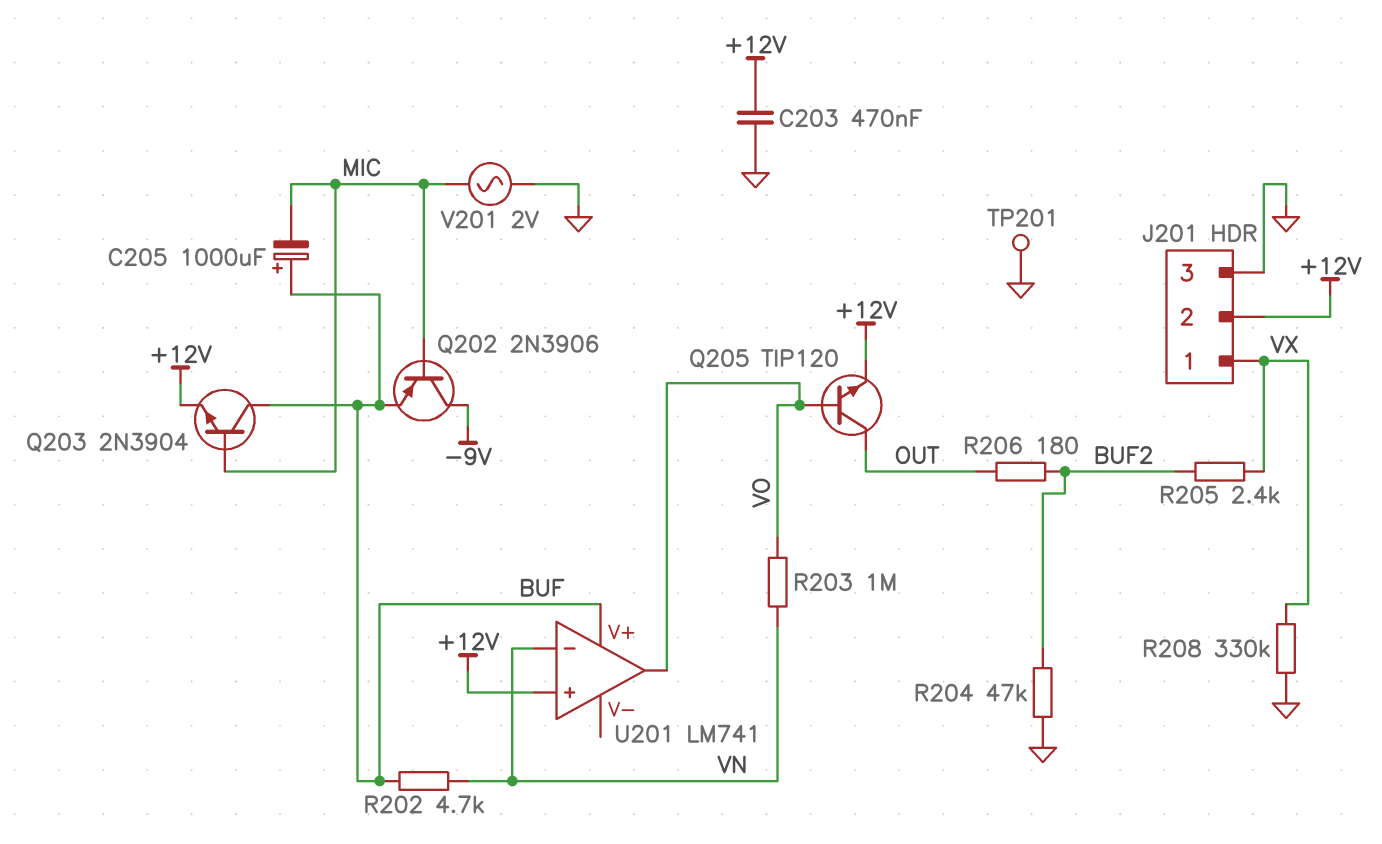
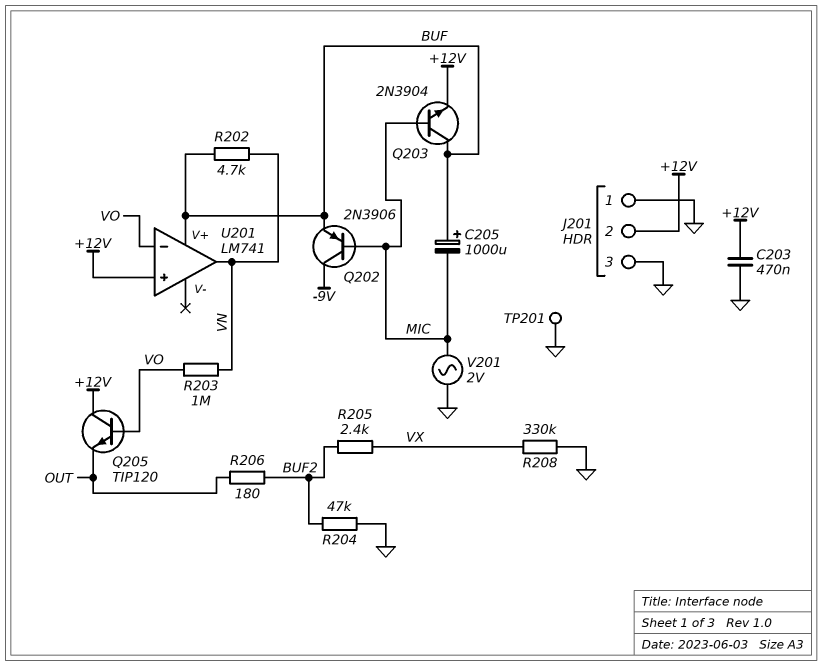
J201 pin 1: VX -> GND
Q205: NPN TIP120 (B VO, C OUT, E +12V) -> NPN TIP120 (B VO, C +12V, E OUT)
U201 pin in-: VN -> VO
U201 pin out: VO -> VN

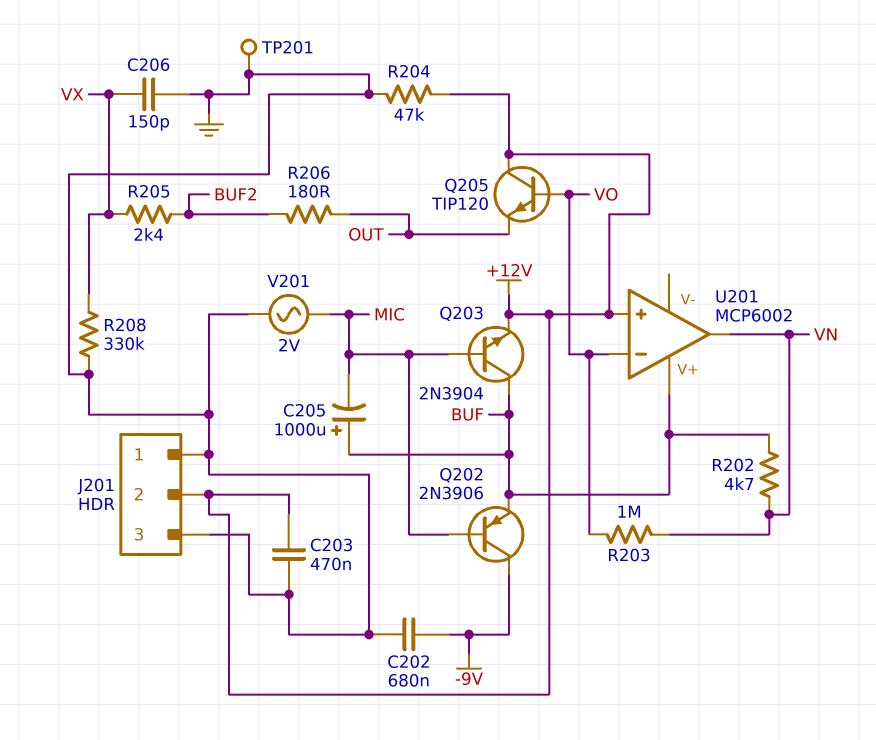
C202: none -> 680nF (-9V, GND)
C206: none -> 150pF (GND, VX)
R204: 47k (BUF2, GND) -> 47k (+12V, GND)
U201: LM741 -> MCP6002

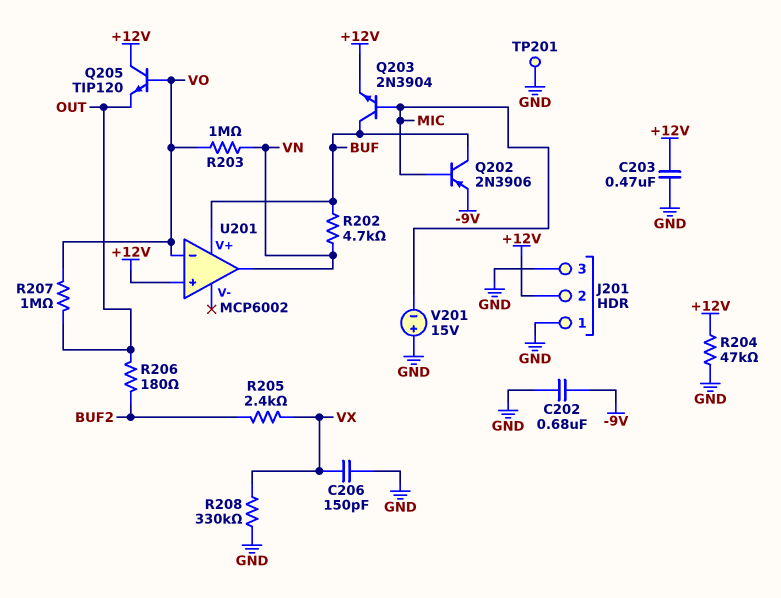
C205: 1000uF (plus BUF, minus MIC) -> none
Q202: PNP 2N3906 (B MIC, C -9V, E BUF) -> PNP 2N3906 (B MIC, C BUF, E -9V)
R207: none -> 1M (OUT, VO)
V201: AC 2V (GND, MIC) -> 15V (plus GND, minus MIC)

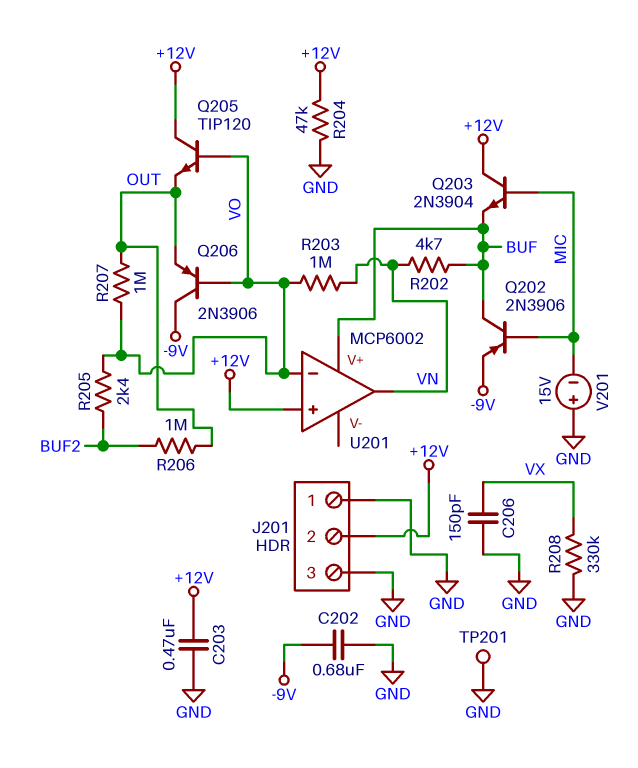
Q203: NPN 2N3904 (B MIC, C BUF, E +12V) -> NPN 2N3904 (B MIC, C +12V, E BUF)
Q206: none -> PNP 2N3906 (B VO, C -9V, E OUT)
R205: 2.4k (BUF2, VX) -> 2.4k (BUF2, VO)
R206: 180 (BUF2, OUT) -> 1M (BUF2, OUT)

